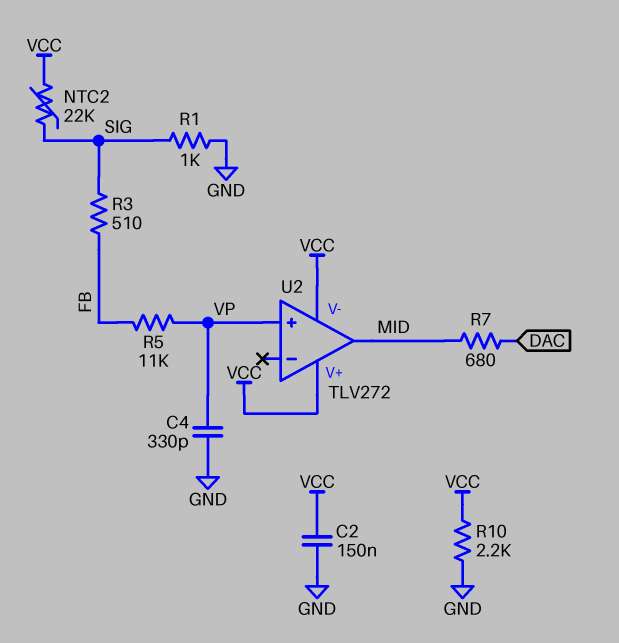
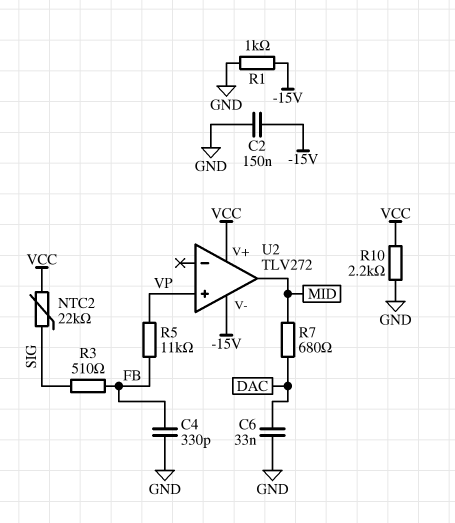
C2: 150nF (GND, VCC) -> 150nF (-15V, GND)
C4: 330pF (GND, VP) -> 330pF (FB, GND)
C6: none -> 33nF (DAC, GND)
R1: 1k (GND, SIG) -> 1k (-15V, GND)
U2 pin V-: VCC -> -15V

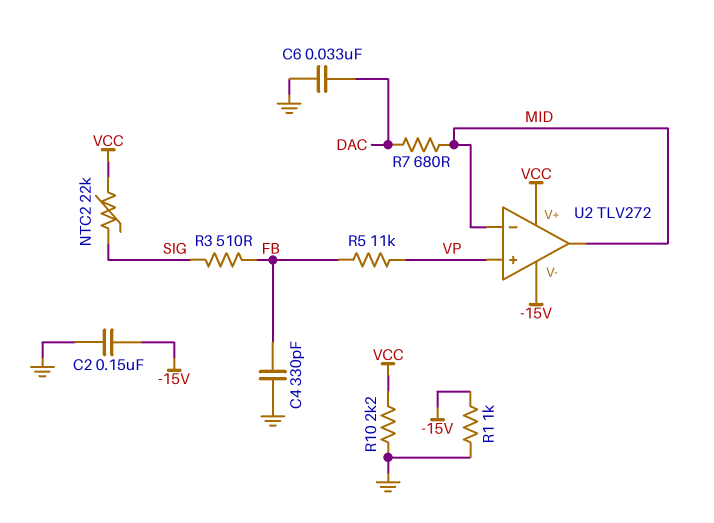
U2 pin in-: none -> MID

